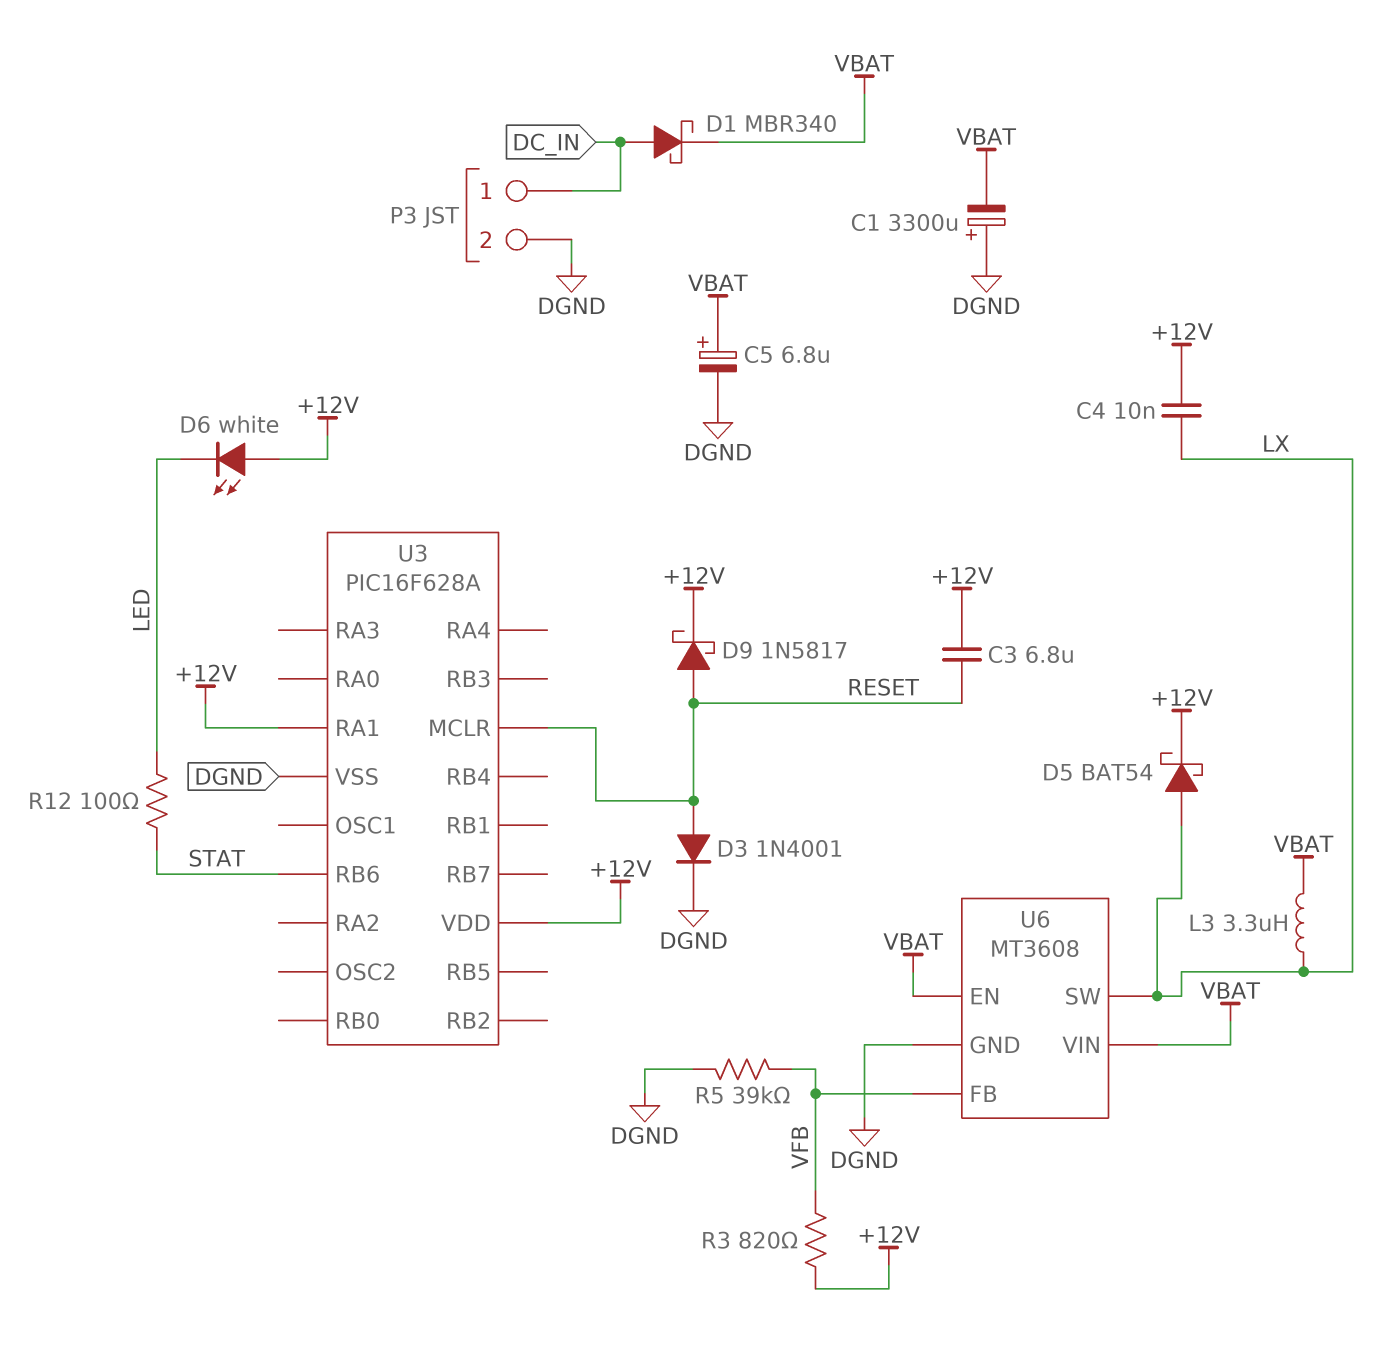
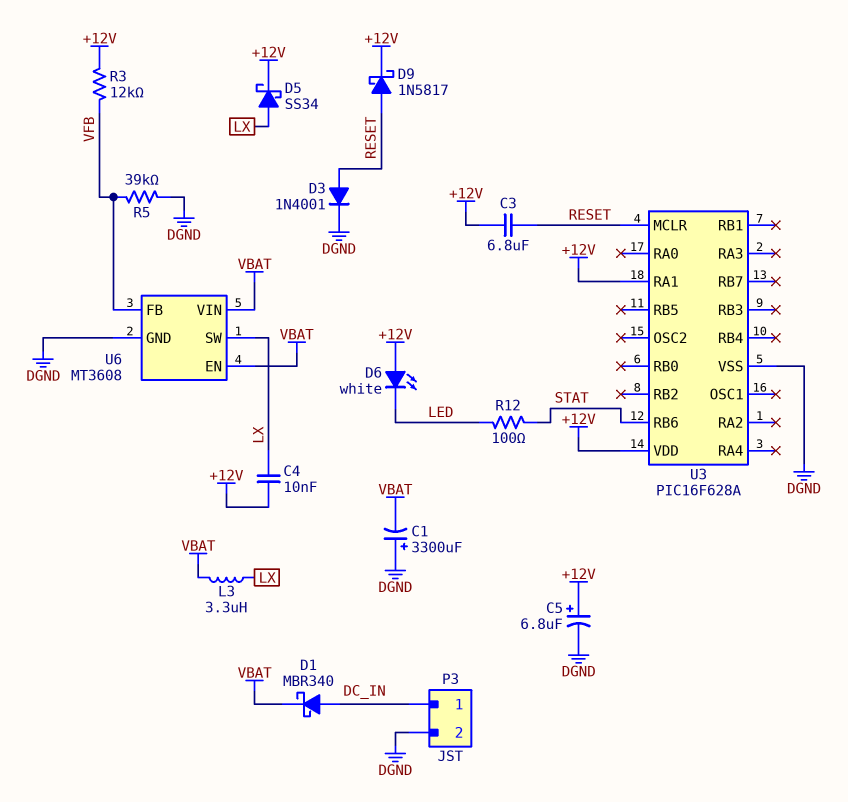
C5: 6.8uF (plus VBAT, minus DGND) -> 6.8uF (plus +12V, minus DGND)
D5: schottky BAT54 (A LX, K +12V) -> schottky SS34 (A LX, K +12V)
R3: 820 (+12V, VFB) -> 12k (+12V, VFB)

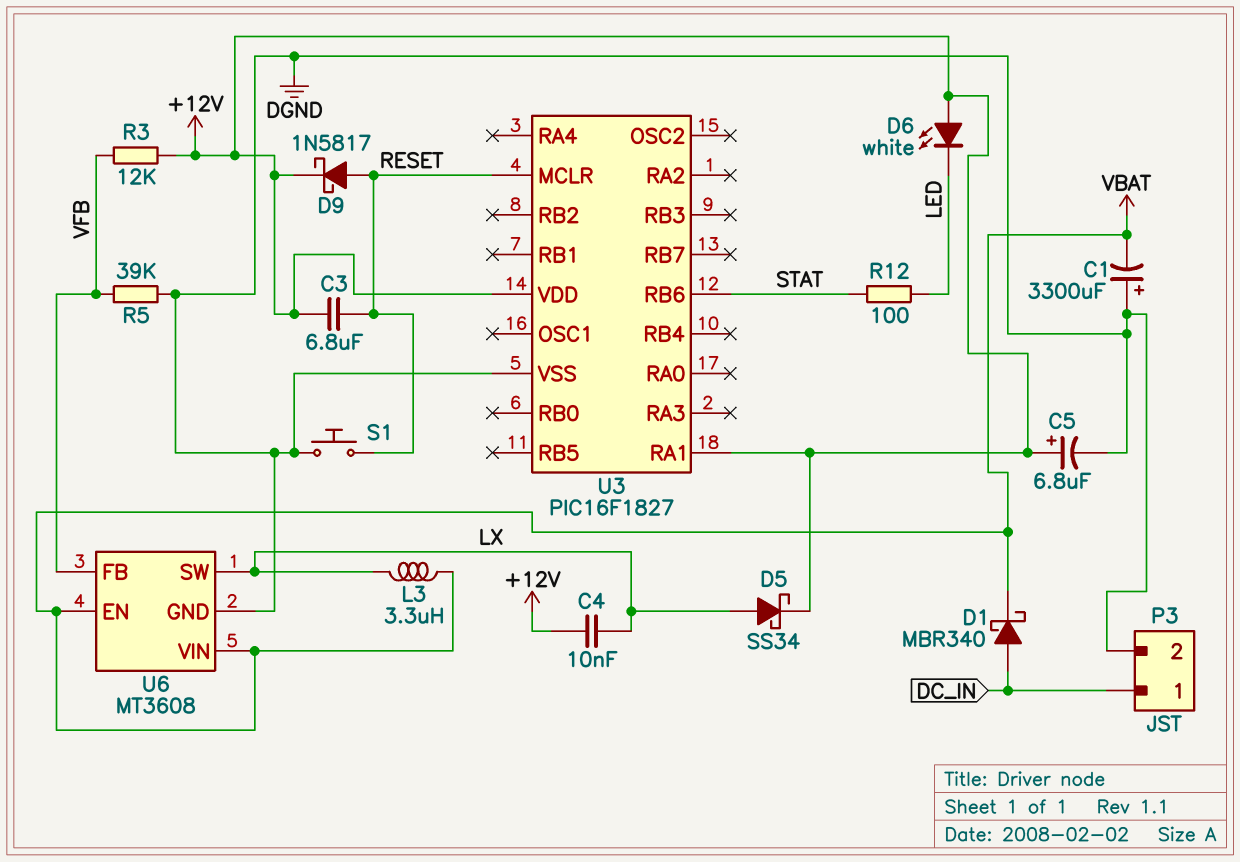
D3: diode 1N4001 (A RESET, K DGND) -> none
S1: none -> button (DGND, RESET)
U3: PIC16F628A -> PIC16F1827

